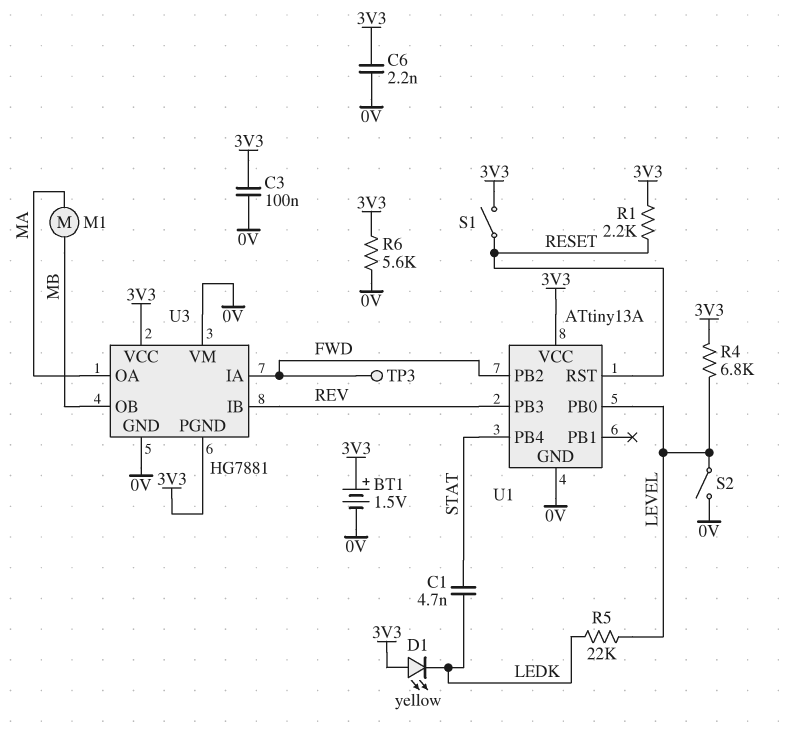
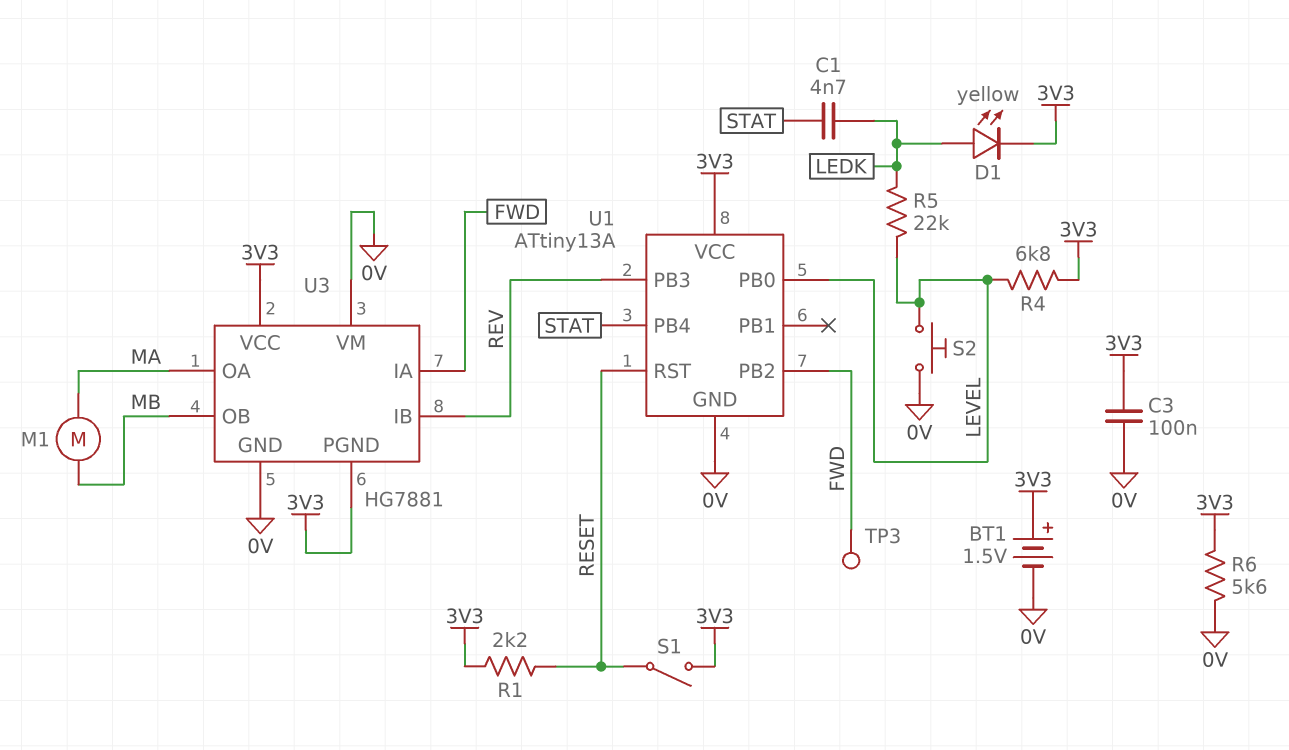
C6: 2.2nF (0V, 3V3) -> none
D1: LED yellow (A 3V3, K LEDK) -> LED yellow (A LEDK, K 3V3)
S2: switch (0V, LEVEL) -> button (0V, LEVEL)

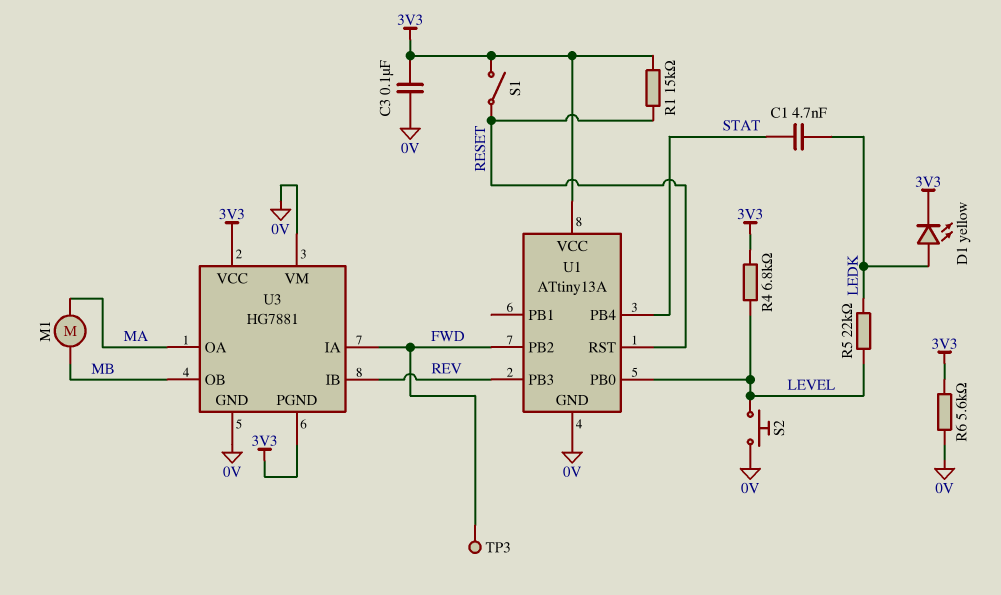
BT1: 1.5V (plus 3V3, minus 0V) -> none
R1: 2.2k (3V3, RESET) -> 15k (3V3, RESET)

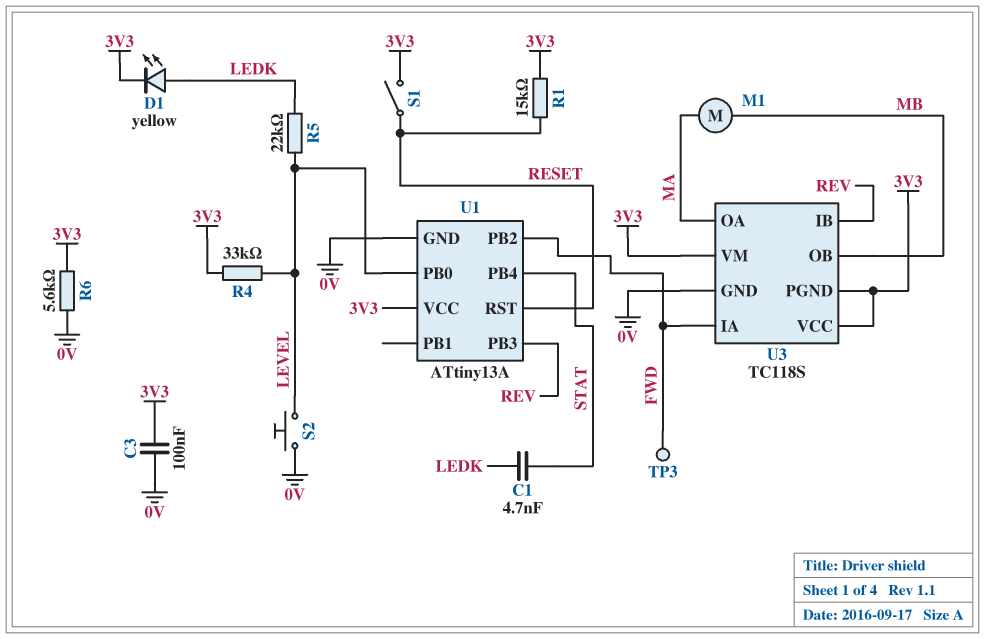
R4: 6.8k (3V3, LEVEL) -> 33k (3V3, LEVEL)
U3: HG7881 -> TC118S
U3 pin VM: 0V -> 3V3

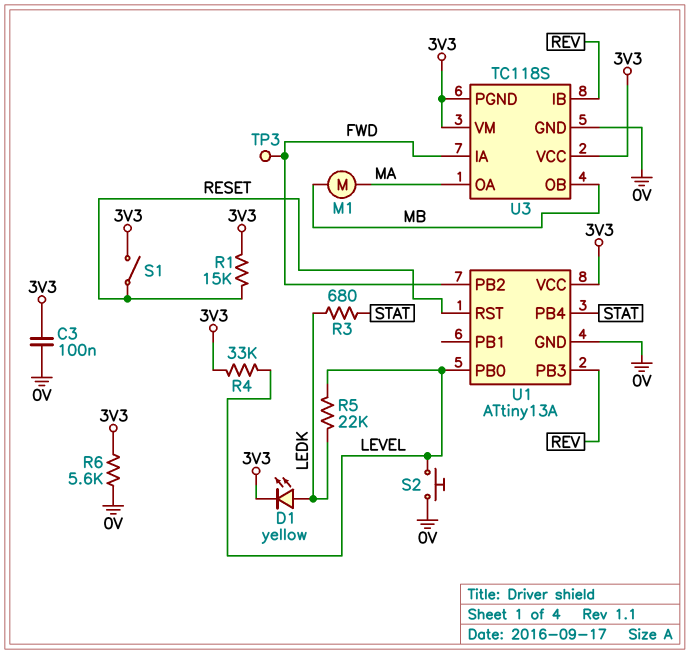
C1: 4.7nF (LEDK, STAT) -> none
R3: none -> 680 (LEDK, STAT)

